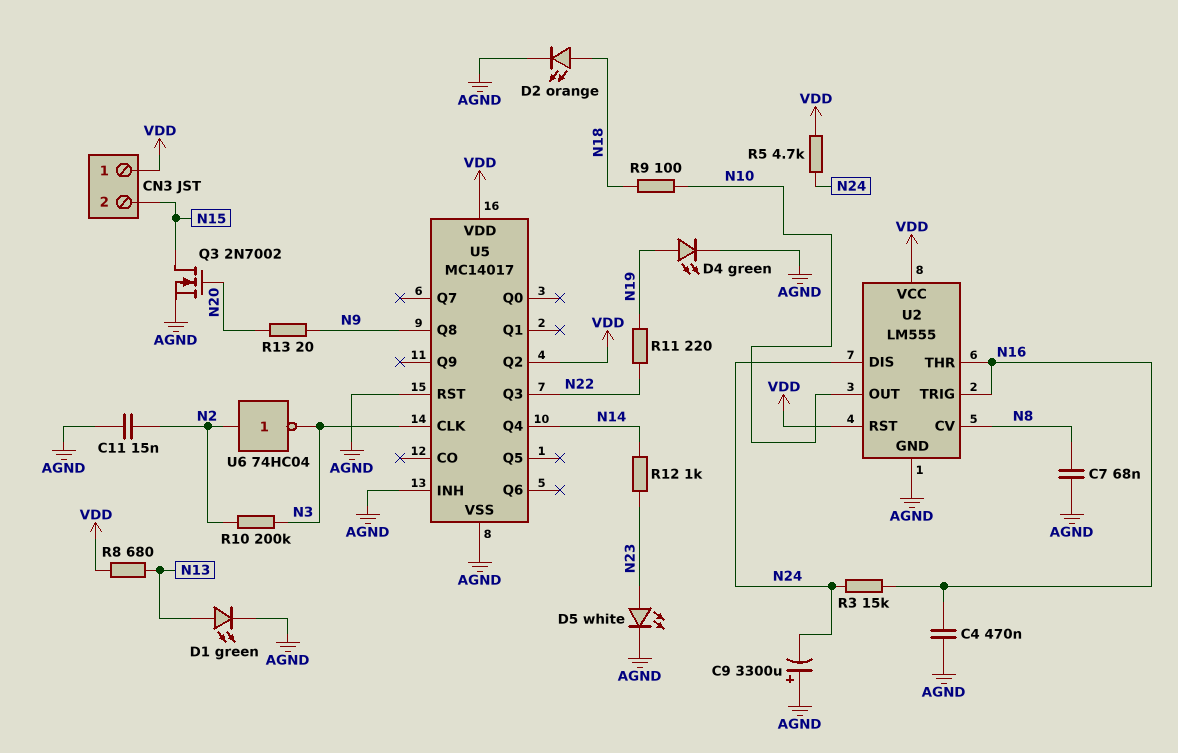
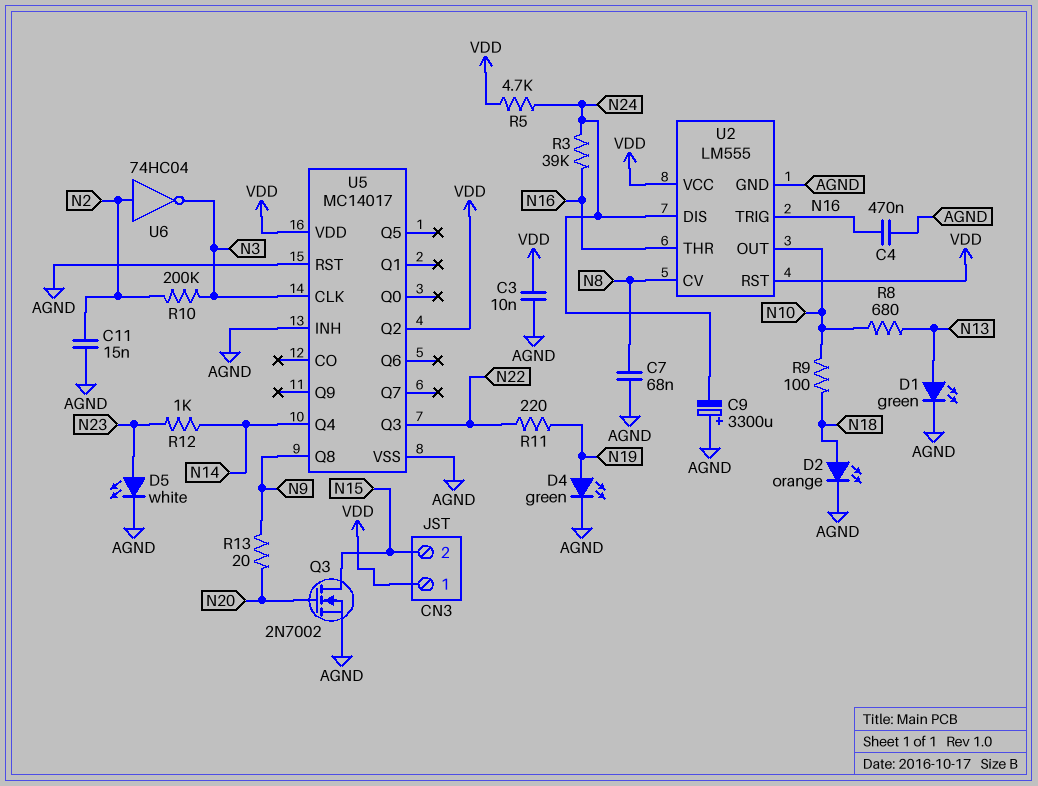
C3: none -> 10nF (AGND, VDD)
R3: 15k (N16, N24) -> 39k (N16, N24)
R8: 680 (N13, VDD) -> 680 (N10, N13)

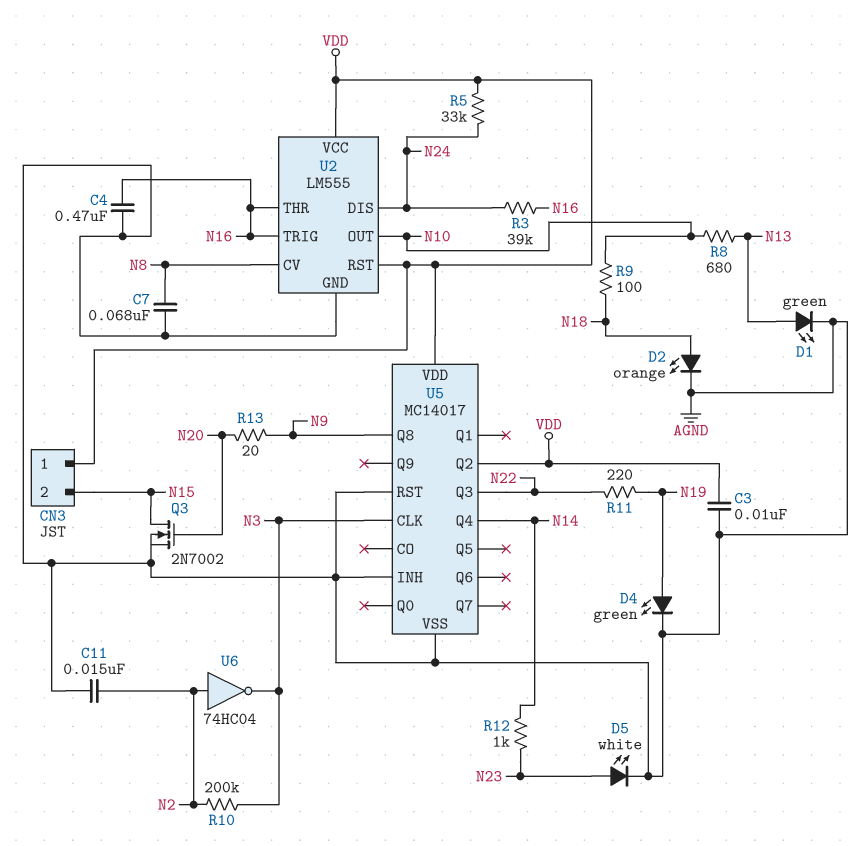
C9: 3300uF (plus AGND, minus N24) -> none
R5: 4.7k (N24, VDD) -> 33k (N24, VDD)

